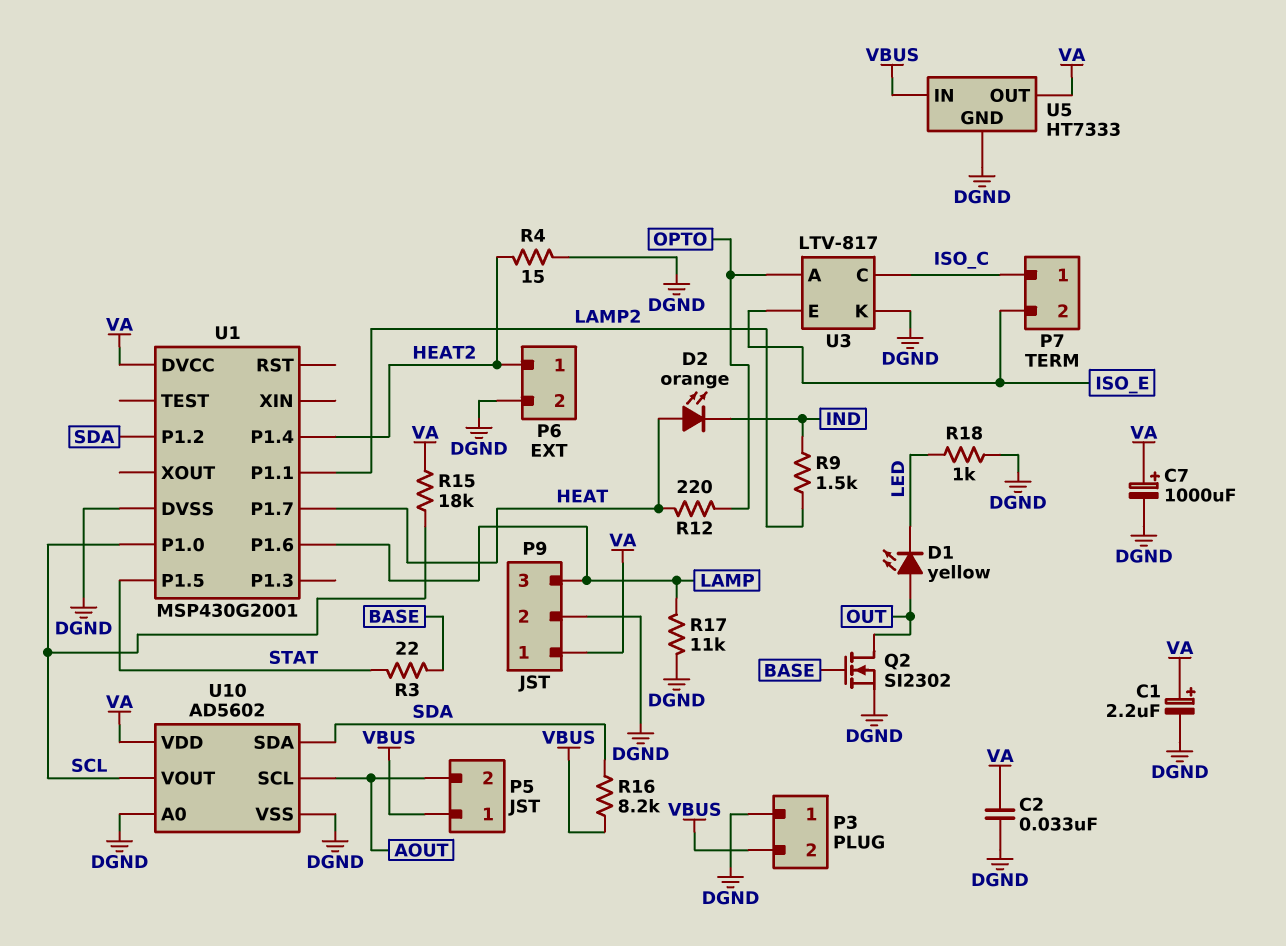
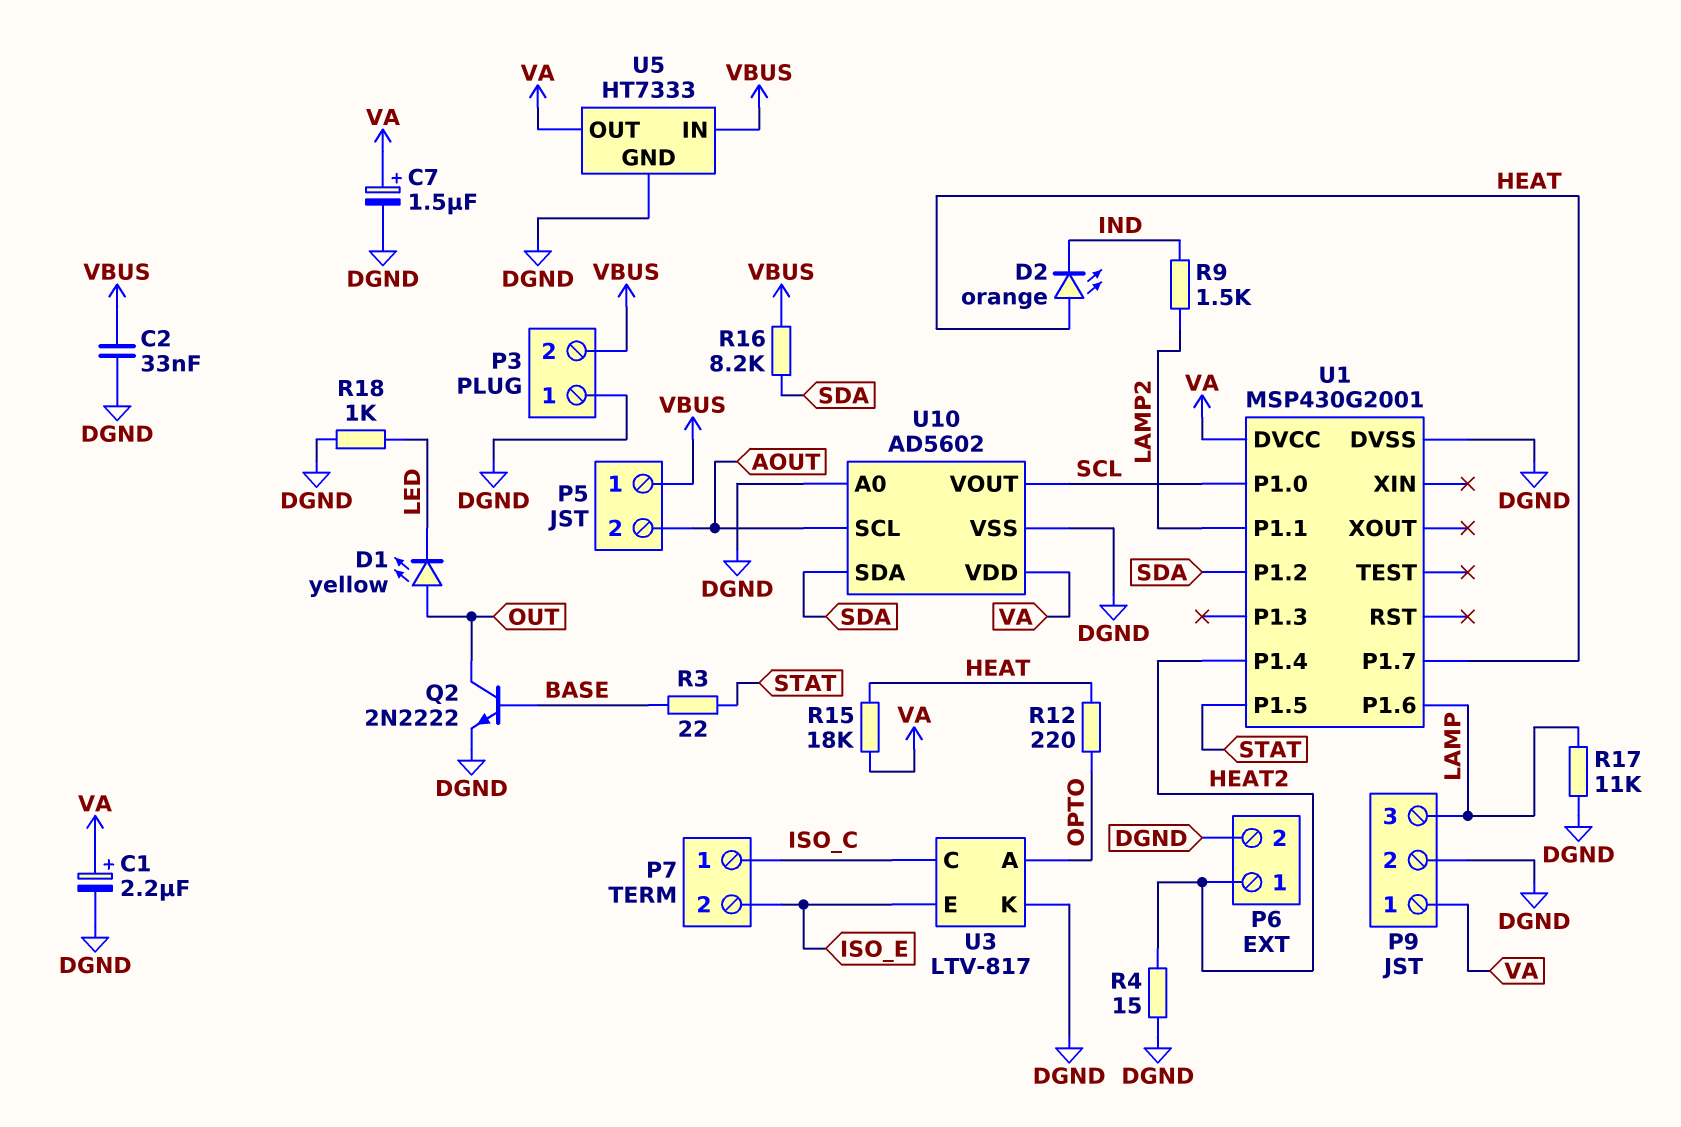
C2: 33nF (DGND, VA) -> 33nF (DGND, VBUS)
C7: 1000uF (plus VA, minus DGND) -> 1.5uF (plus VA, minus DGND)
Q2: NMOS SI2302 (G BASE, D OUT, S DGND) -> NPN 2N2222 (B BASE, C OUT, E DGND)
R15: 18k (SCL, VA) -> 18k (HEAT, VA)

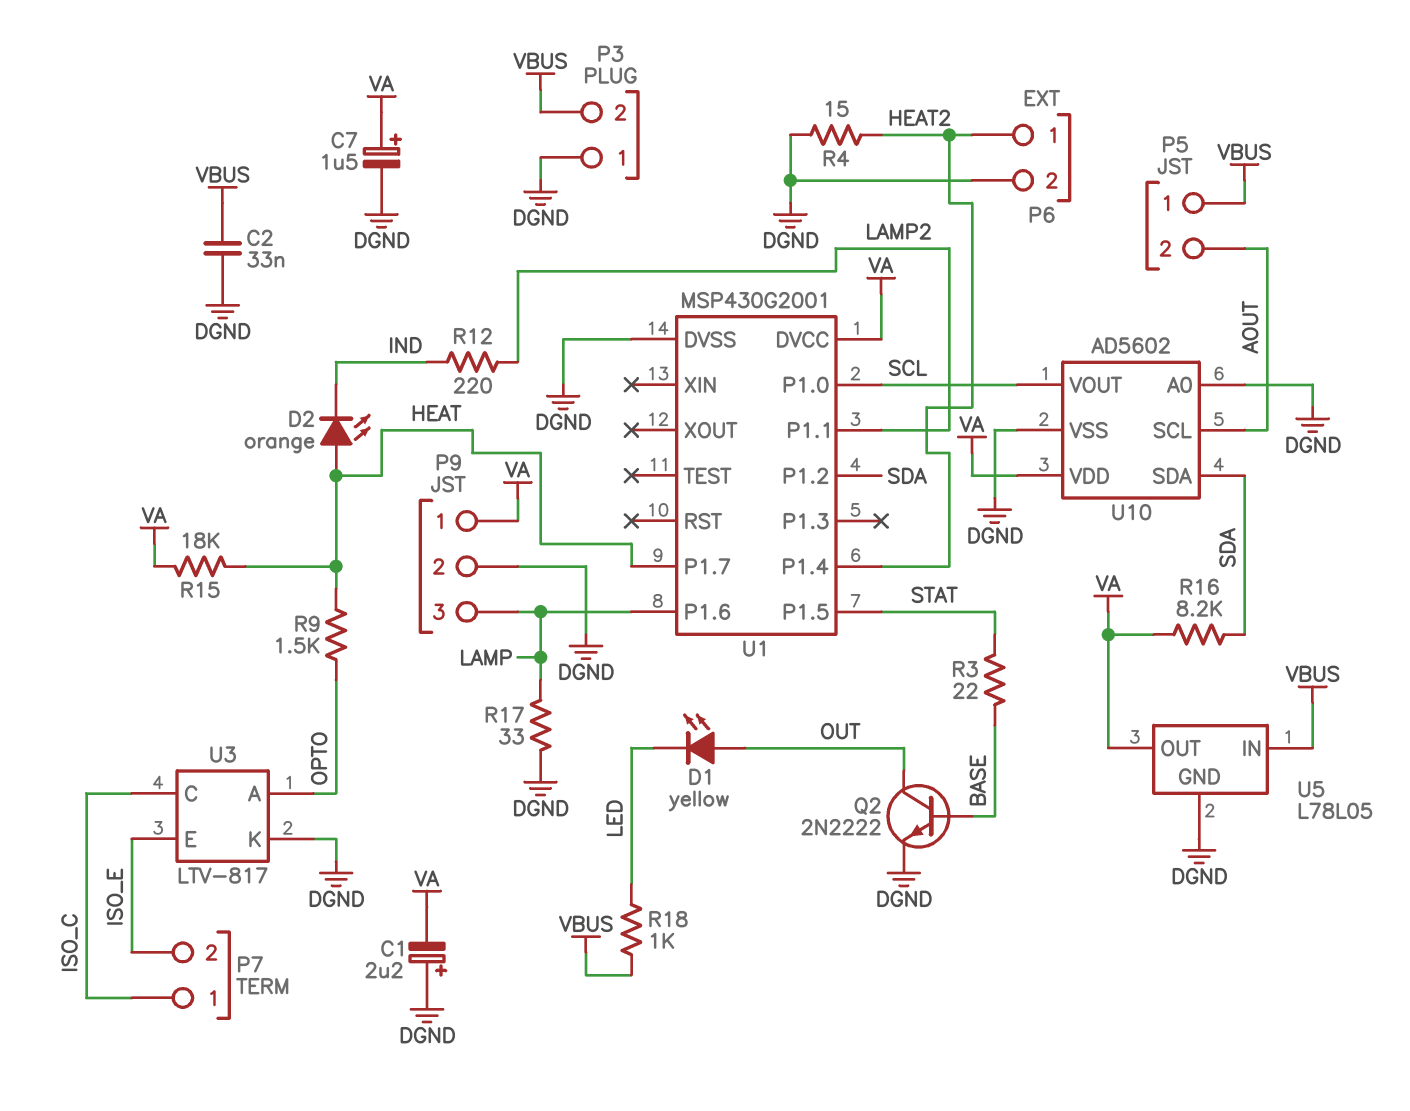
C1: 2.2uF (plus VA, minus DGND) -> 2.2uF (plus DGND, minus VA)
R9: 1.5k (IND, LAMP2) -> 1.5k (HEAT, OPTO)
R12: 220 (HEAT, OPTO) -> 220 (IND, LAMP2)
R16: 8.2k (SDA, VBUS) -> 8.2k (SDA, VA)
R17: 11k (DGND, LAMP) -> 33 (DGND, LAMP)
R18: 1k (DGND, LED) -> 1k (LED, VBUS)
U5: HT7333 -> L78L05

